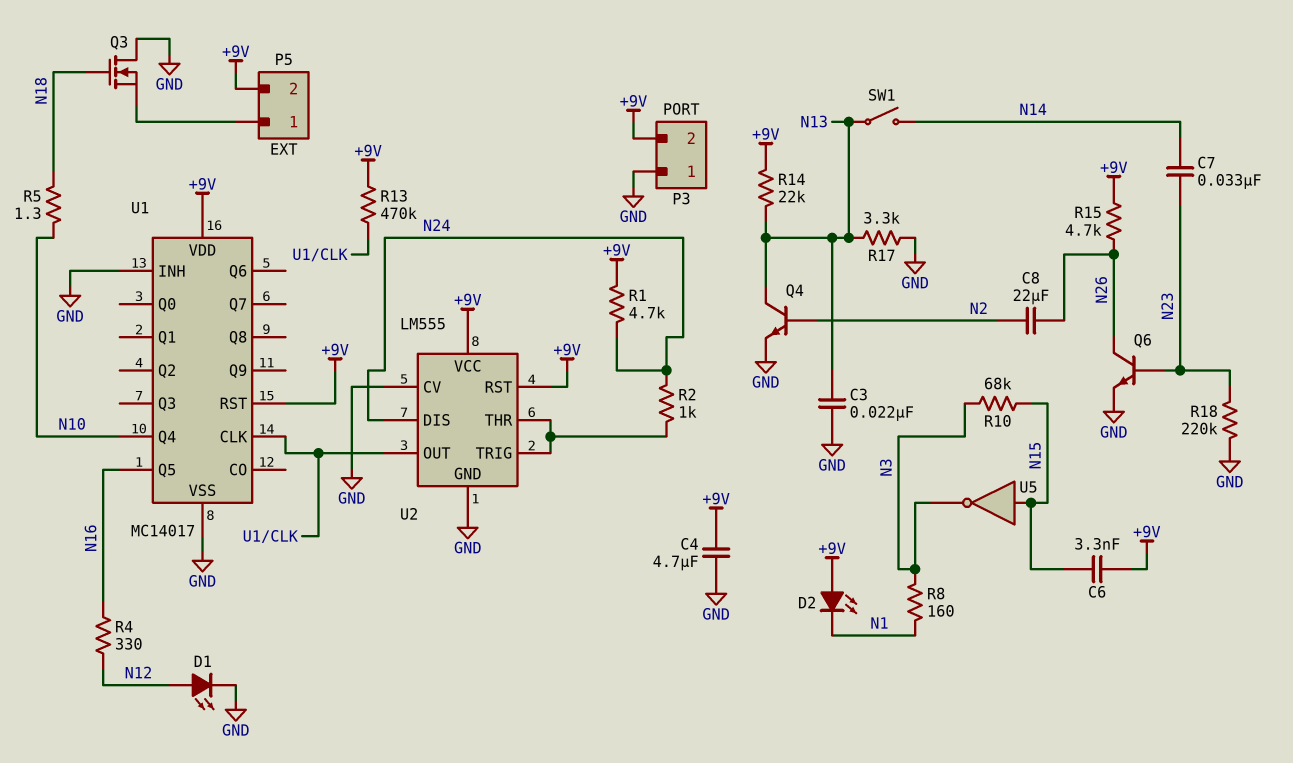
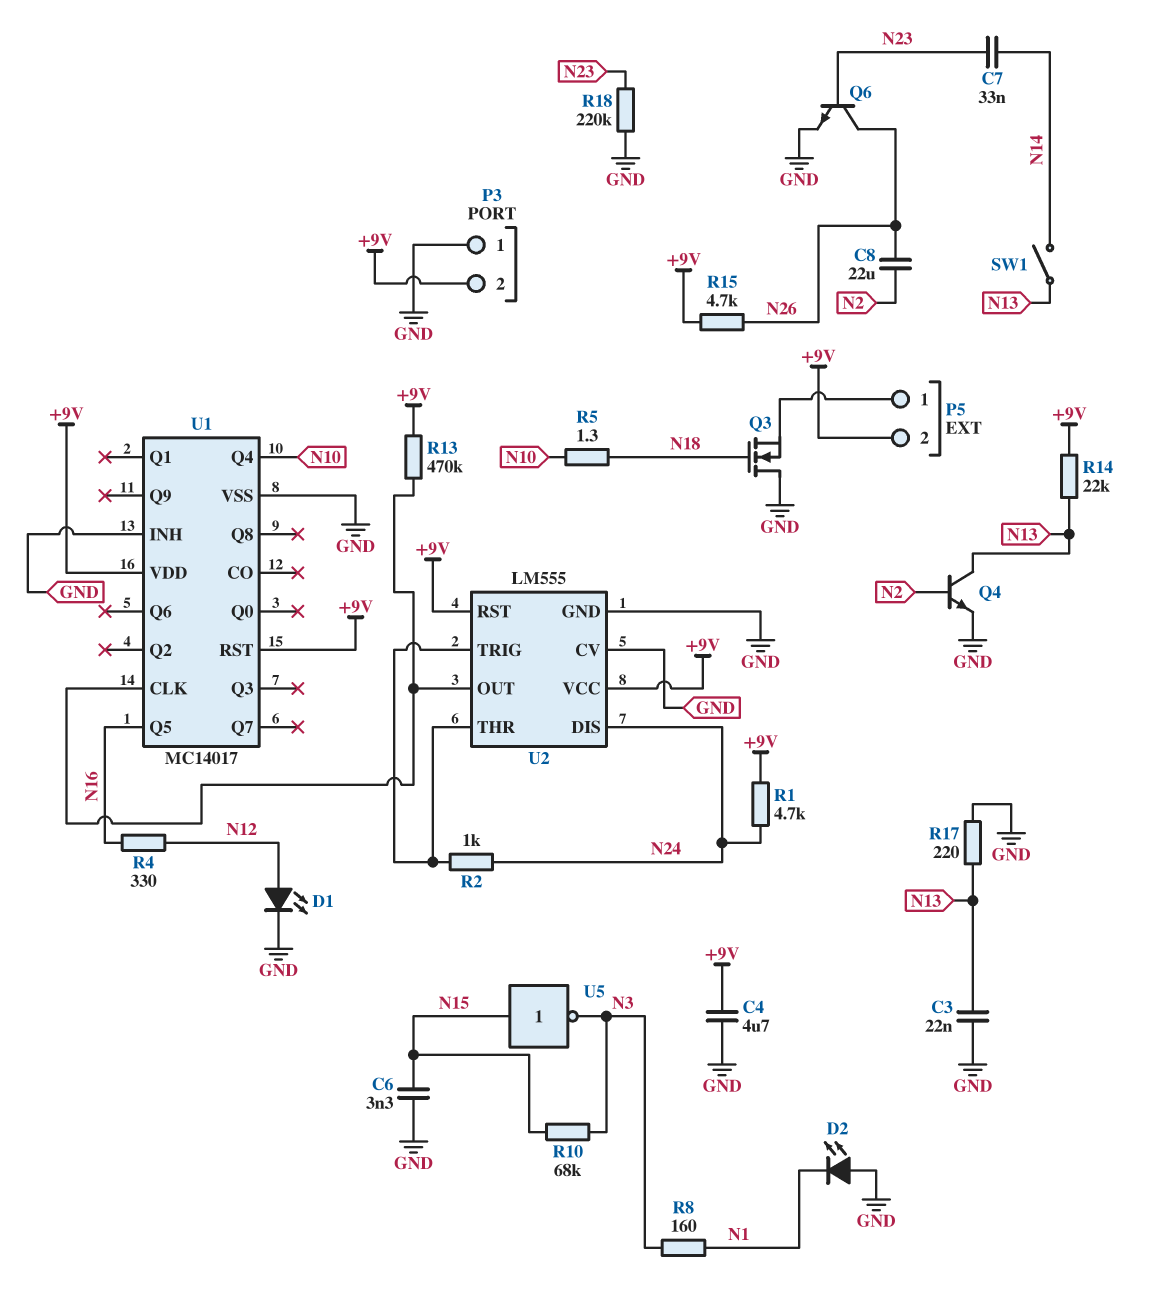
C6: 3.3nF (+9V, N15) -> 3.3nF (GND, N15)
D2: LED (A +9V, K N1) -> LED (A GND, K N1)
R17: 3.3k (GND, N13) -> 220 (GND, N13)

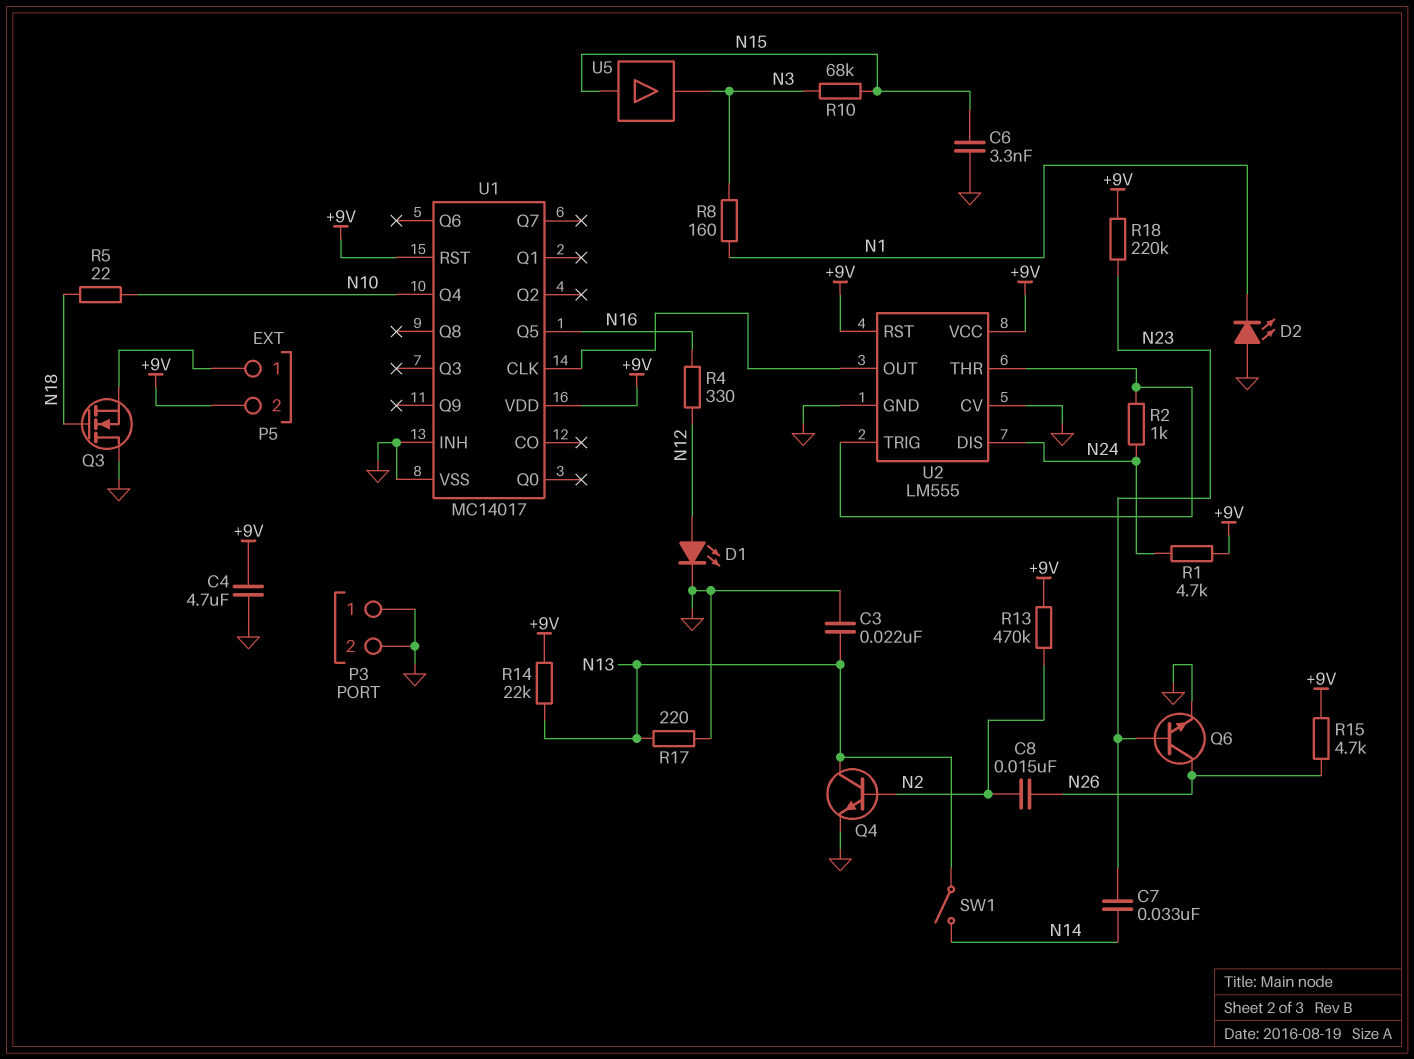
C8: 22uF (N2, N26) -> 15nF (N2, N26)
P3 pin 2: +9V -> GND
R5: 1.3 (N10, N18) -> 22 (N10, N18)
R13: 470k (+9V, U1/CLK) -> 470k (+9V, N2)
R18: 220k (GND, N23) -> 220k (+9V, N23)
U5: NOT (in N15, out N3) -> buffer (in N15, out N3)

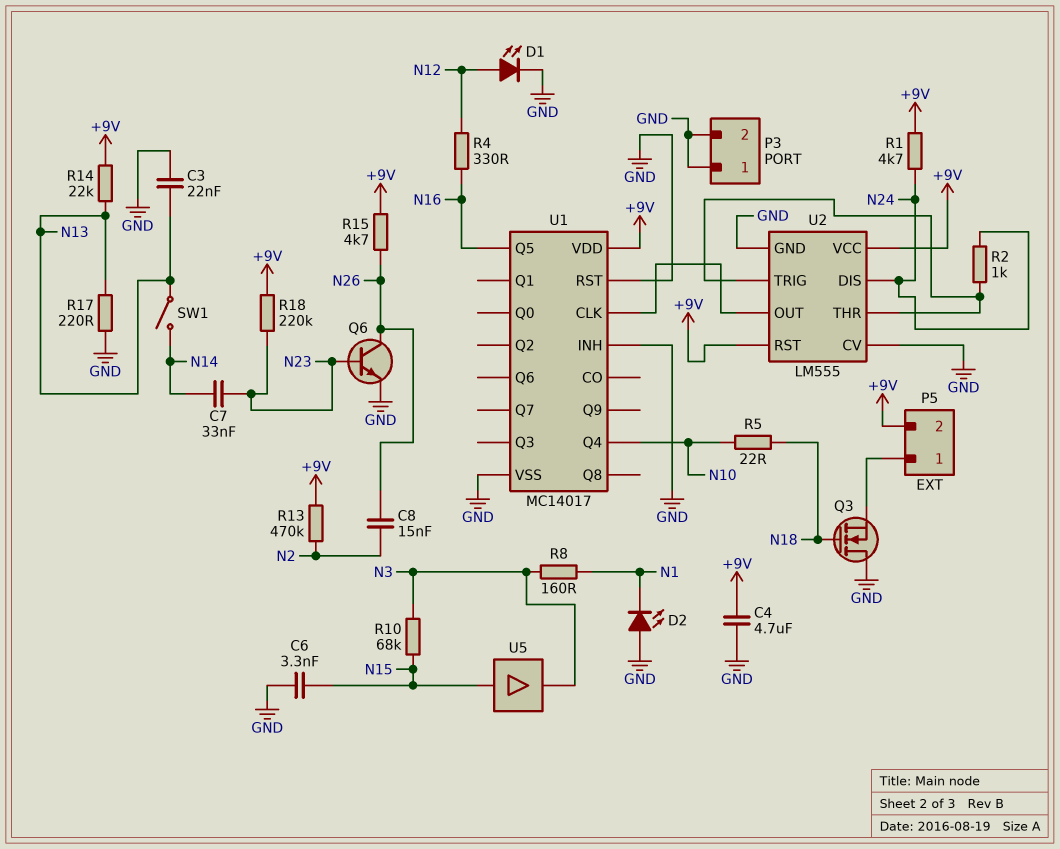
Q4: NPN (B N2, C N13, E GND) -> none
U1 pin RST: +9V -> GND

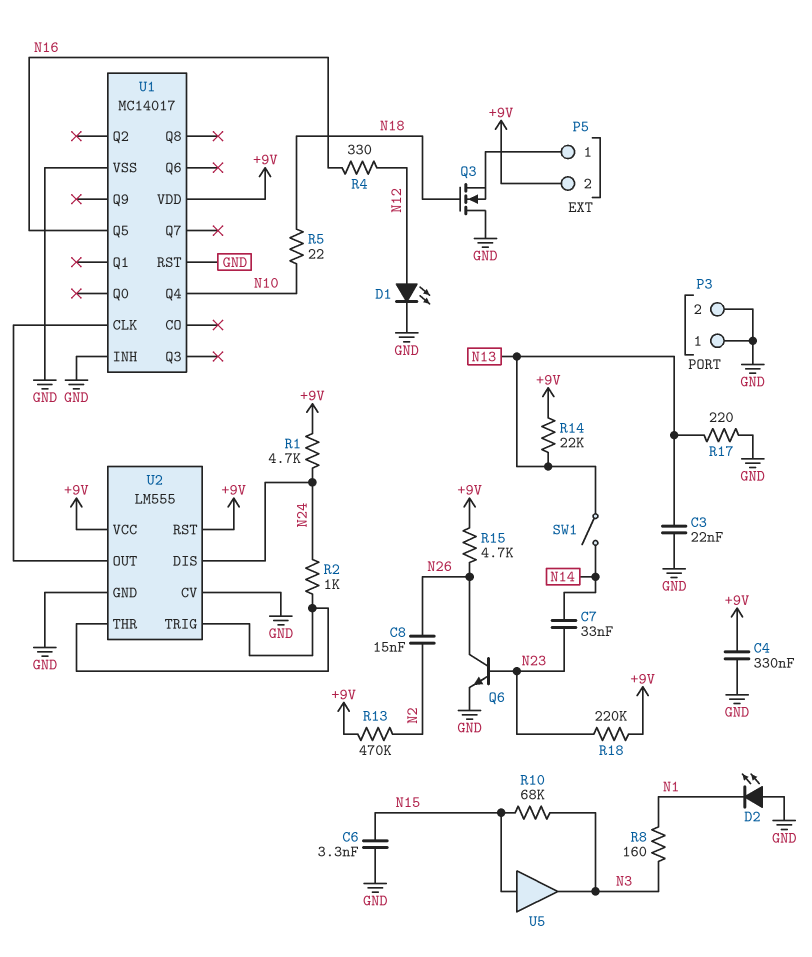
C4: 4.7uF (+9V, GND) -> 330nF (+9V, GND)

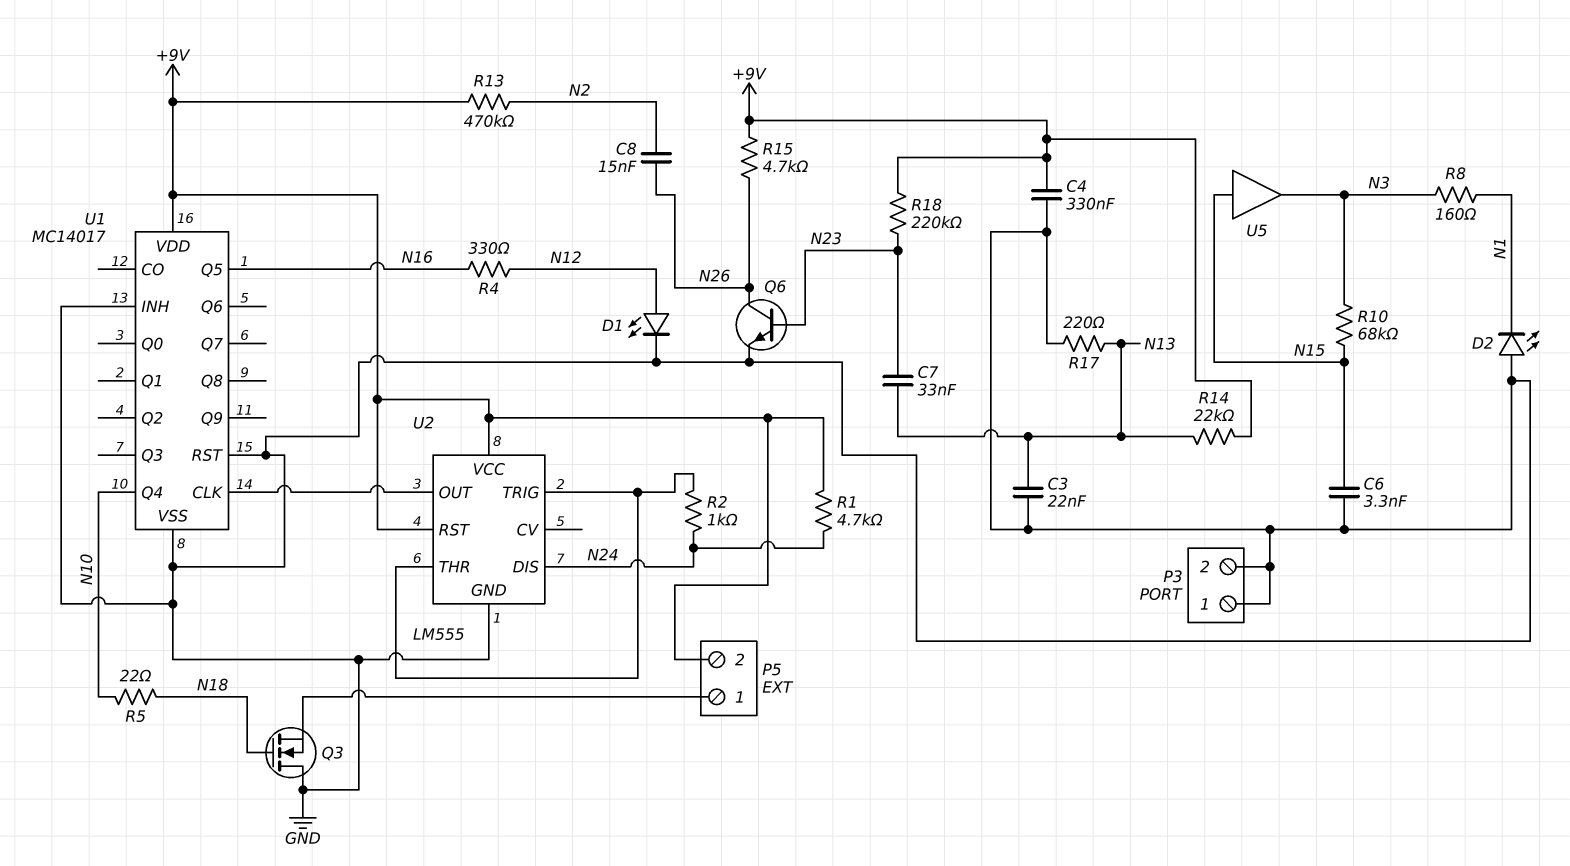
C7: 33nF (N14, N23) -> 33nF (N13, N23)
SW1: switch (N13, N14) -> none
U2 pin CV: GND -> none

